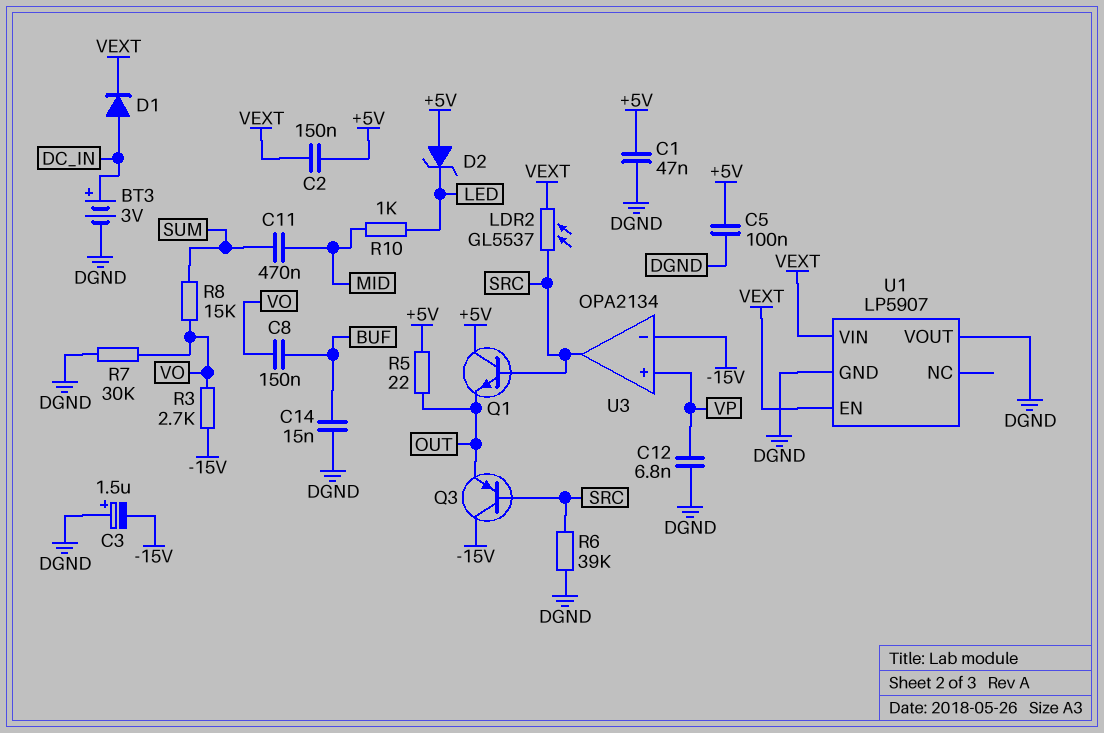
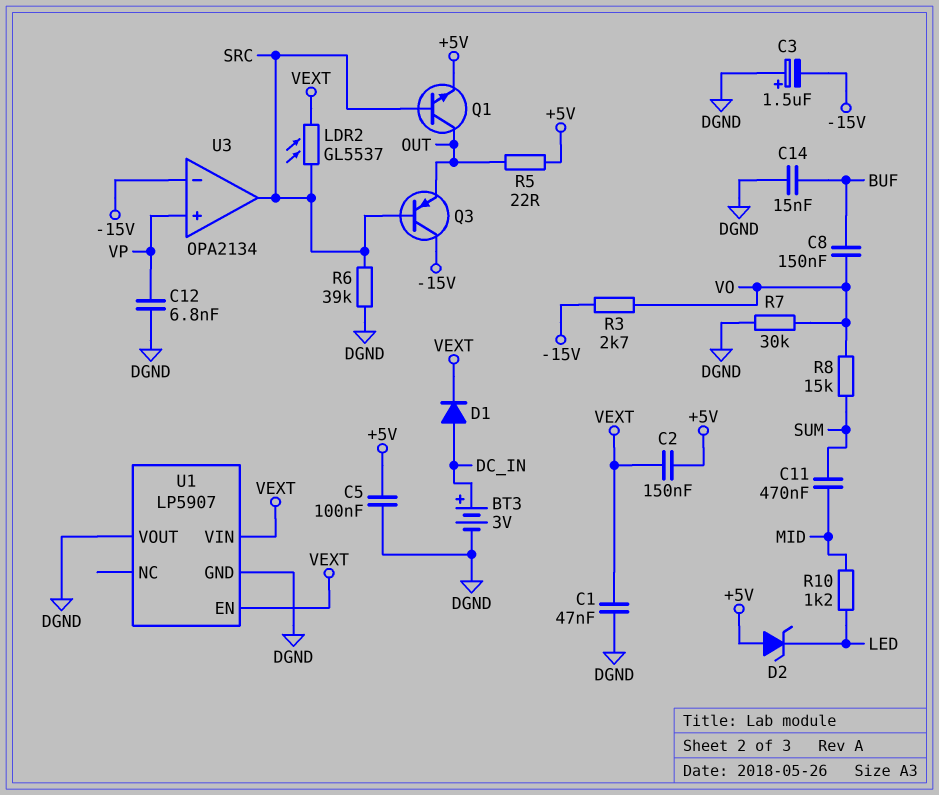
C1: 47nF (+5V, DGND) -> 47nF (DGND, VEXT)
Q1: NPN (B SRC, C +5V, E OUT) -> NPN (B SRC, C OUT, E +5V)
R10: 1k (LED, MID) -> 1.2k (LED, MID)

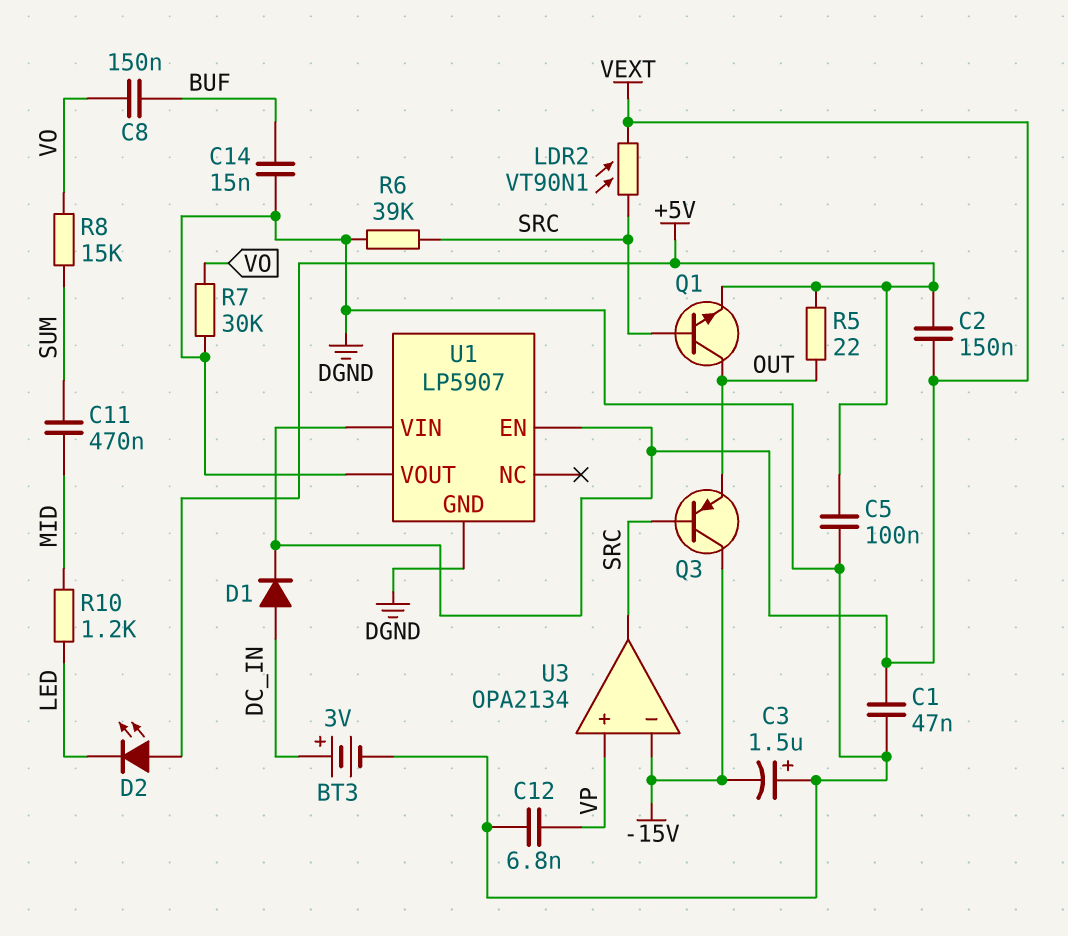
D2: zener (A +5V, K LED) -> LED (A +5V, K LED)
LDR2: GL5537 (SRC, VEXT) -> VT90N1 (SRC, VEXT)
R3: 2.7k (-15V, VO) -> none

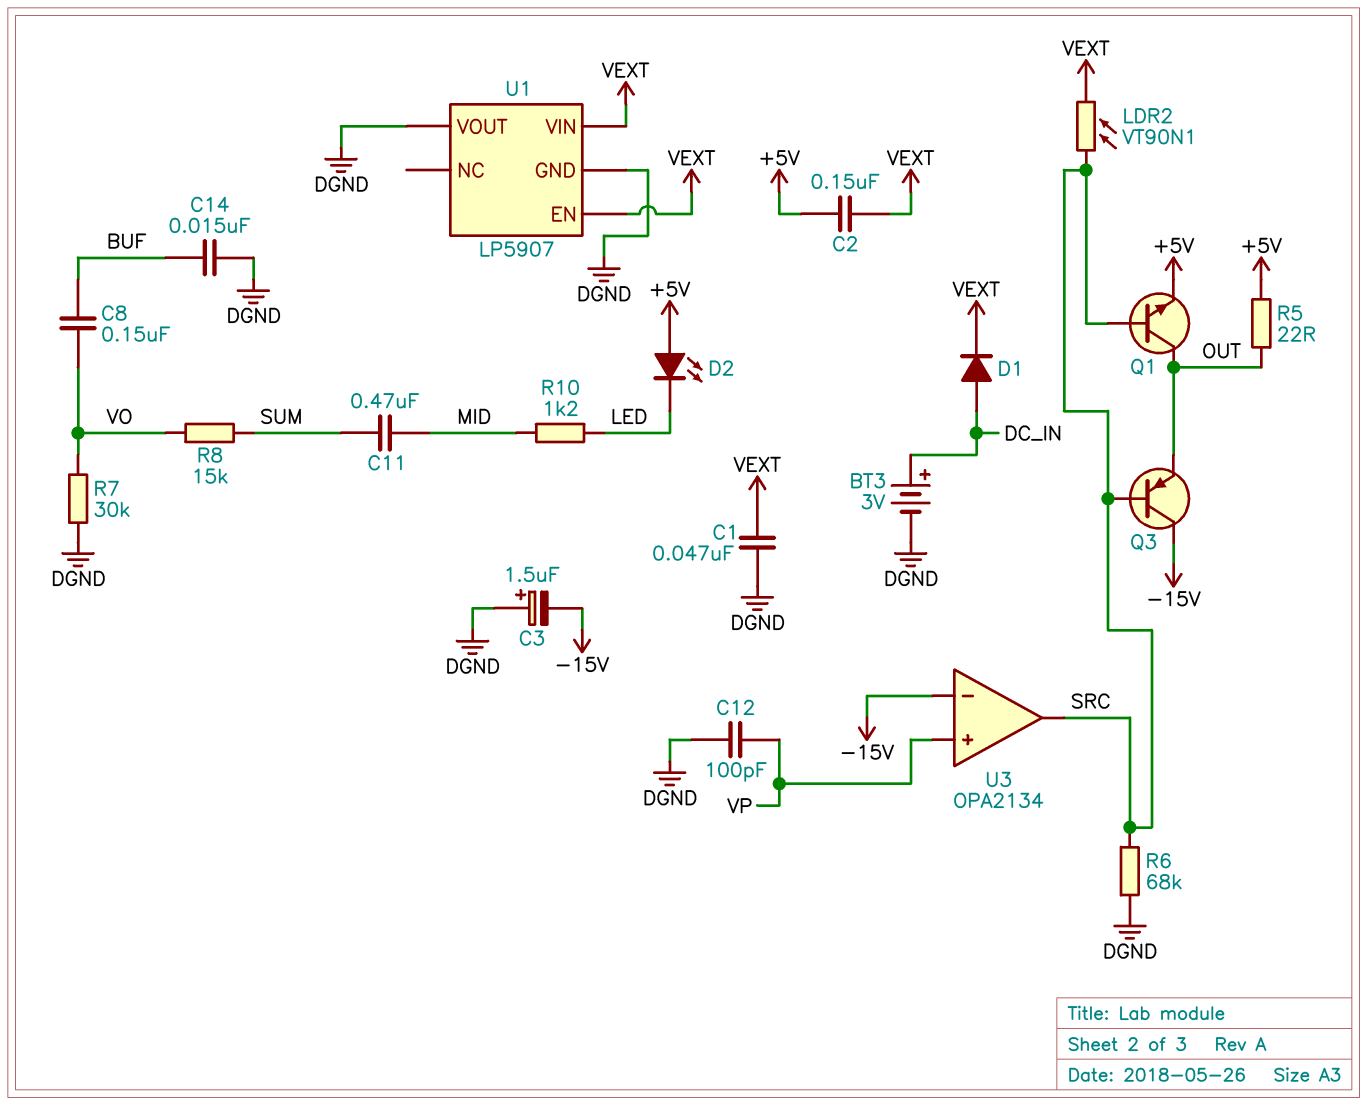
C5: 100nF (+5V, DGND) -> none
C12: 6.8nF (DGND, VP) -> 100pF (DGND, VP)
R6: 39k (DGND, SRC) -> 68k (DGND, SRC)

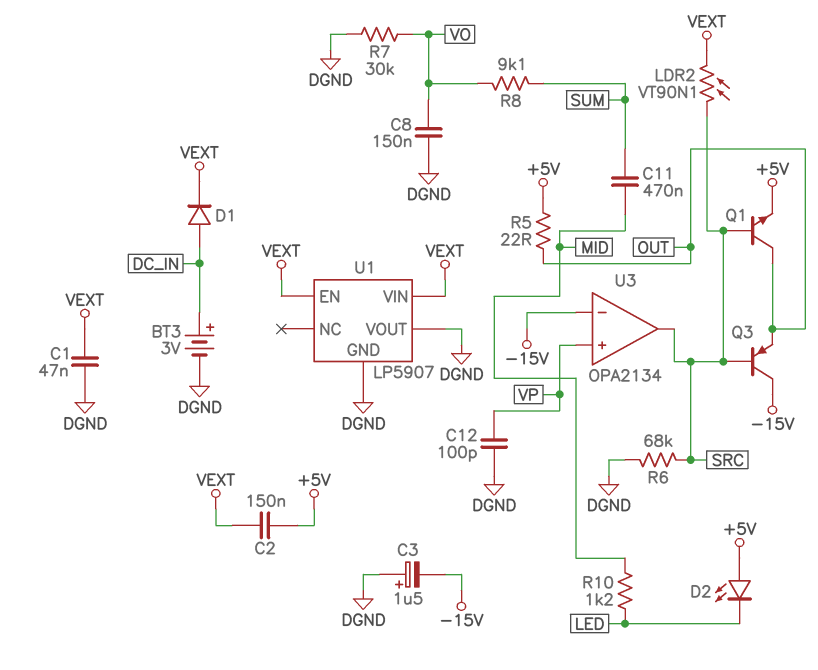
C8: 150nF (BUF, VO) -> 150nF (DGND, VO)
C14: 15nF (BUF, DGND) -> none
R8: 15k (SUM, VO) -> 9.1k (SUM, VO)

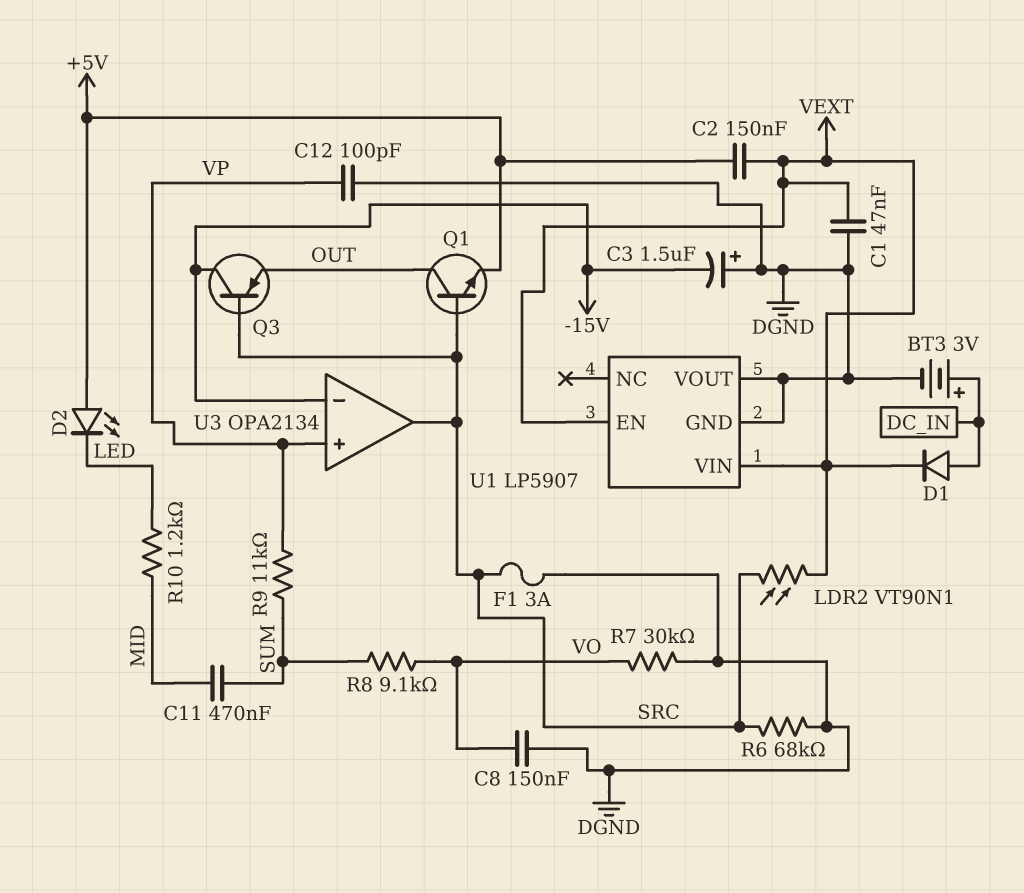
F1: none -> 3A (DGND, SRC)
R5: 22 (+5V, OUT) -> none
R9: none -> 11k (SUM, VP)

